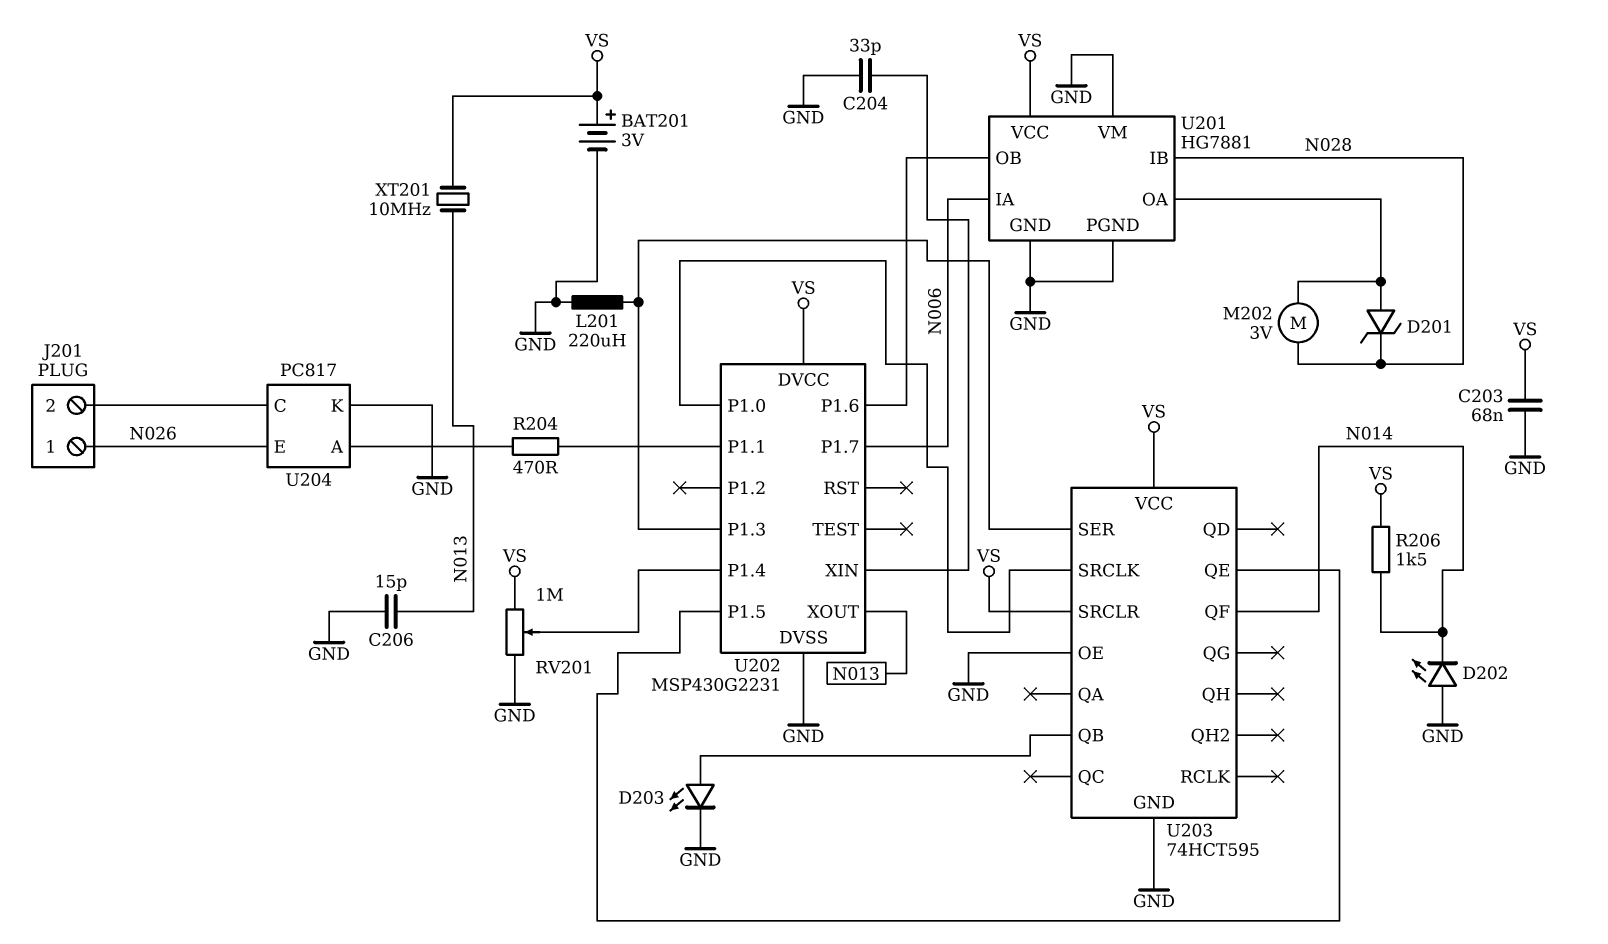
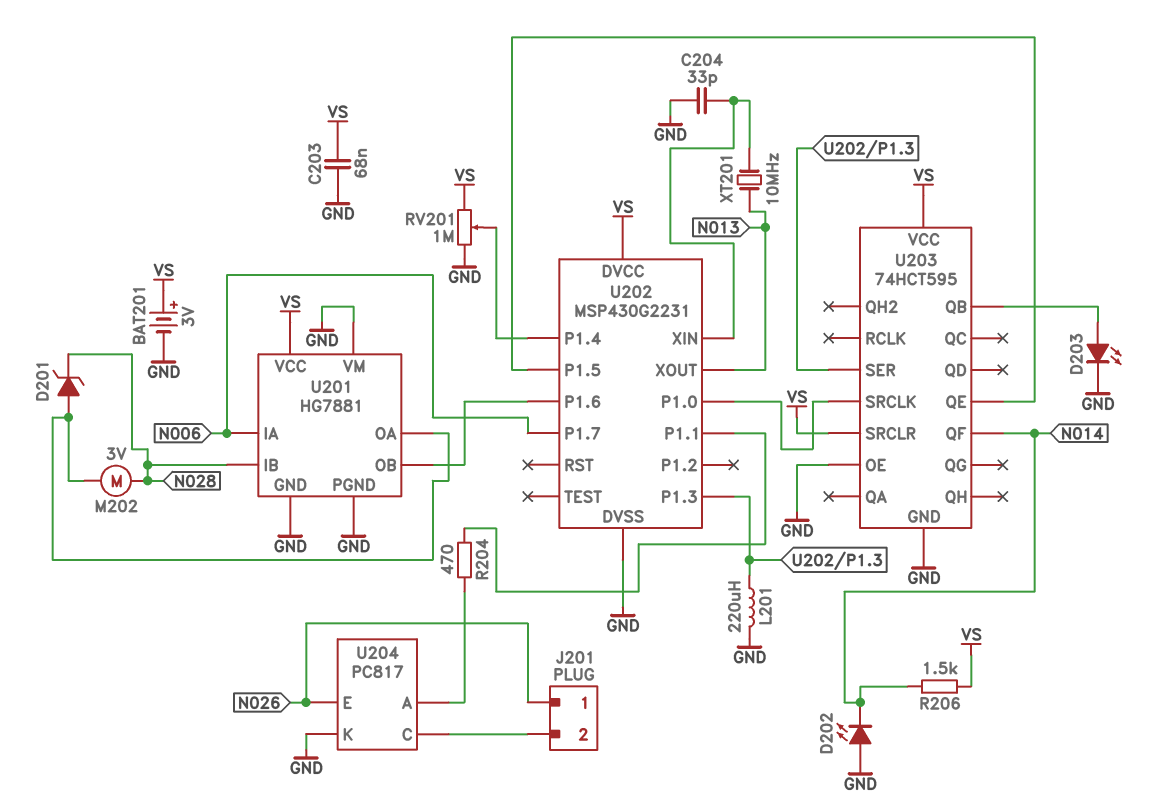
C206: 15pF (GND, N013) -> none
XT201: 10MHz (N013, VS) -> 10MHz (N013, U202/XIN)

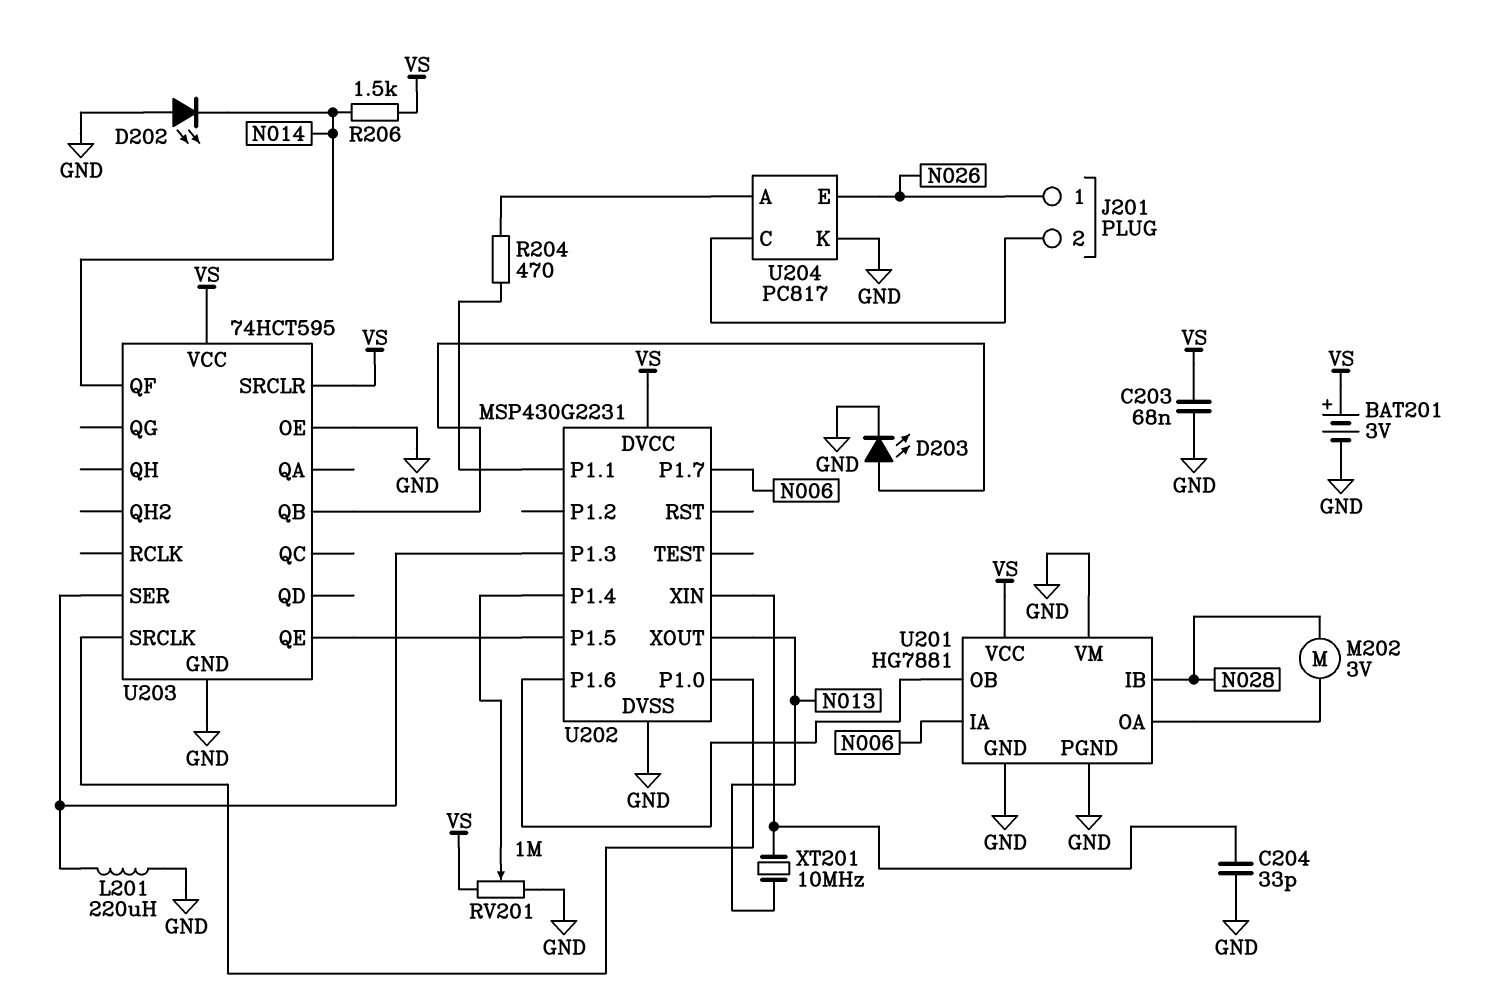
D201: zener (A U201/OA, K N028) -> none

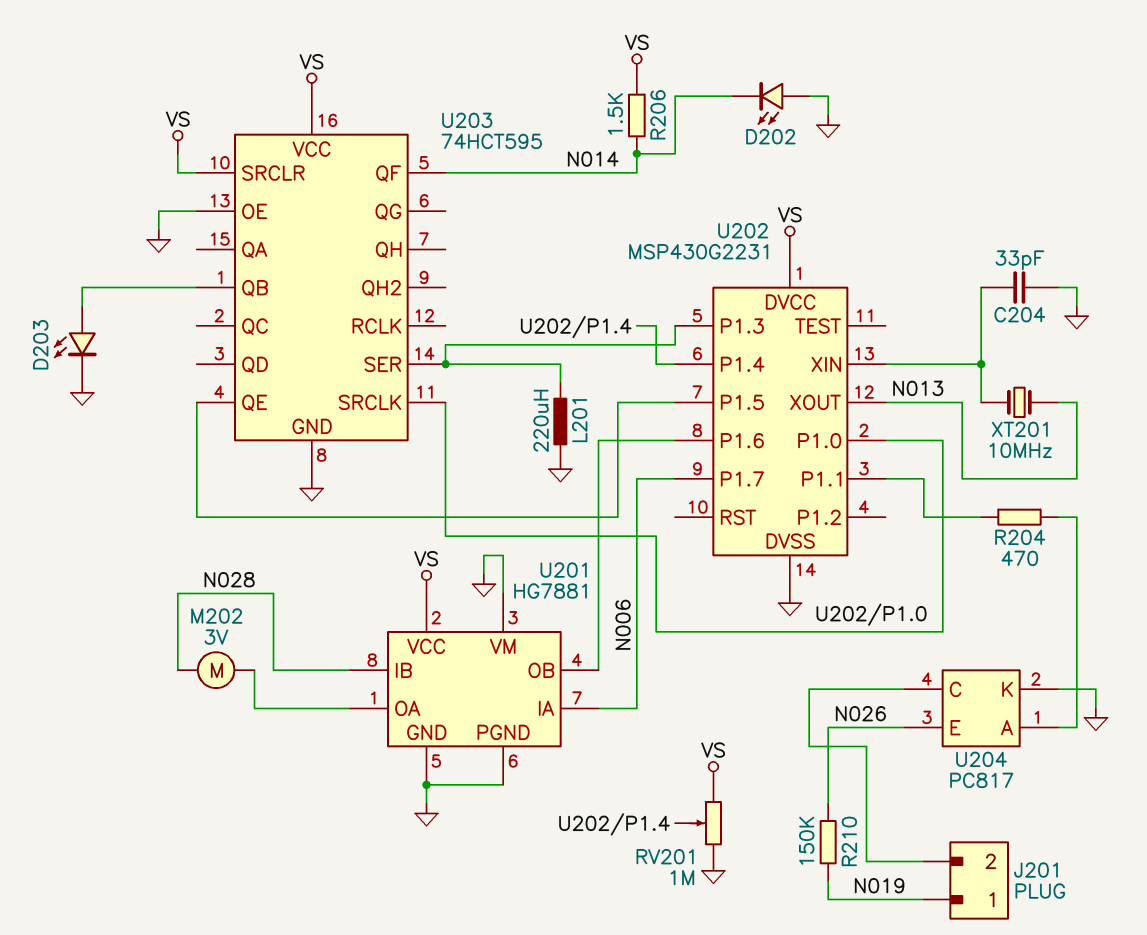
BAT201: 3V (plus VS, minus GND) -> none
C203: 68nF (GND, VS) -> none
J201 pin 1: N026 -> N019
R210: none -> 150k (N019, N026)

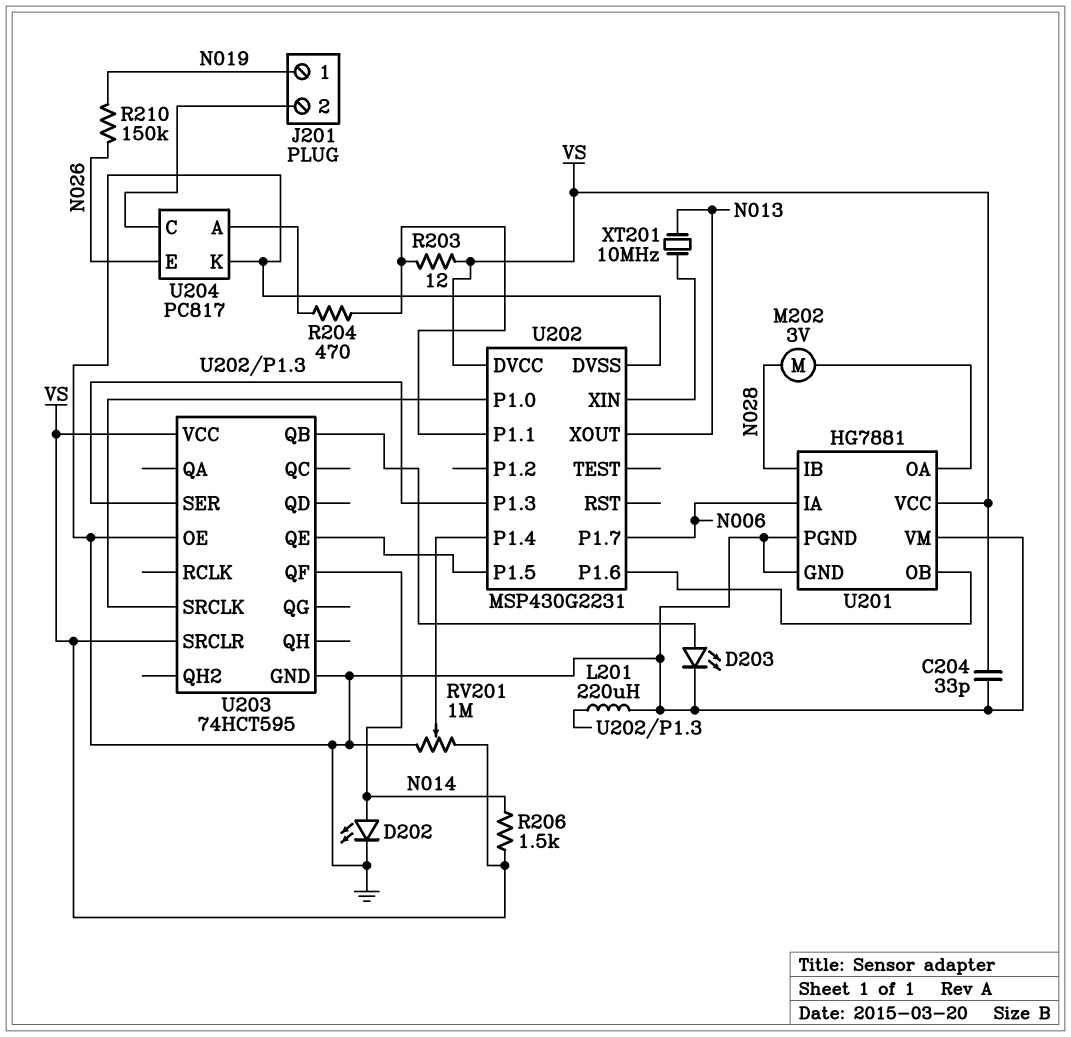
C204: 33pF (GND, U202/XIN) -> 33pF (GND, VS)
D202: LED (A GND, K N014) -> LED (A N014, K GND)
R203: none -> 12 (U202/P1.1, VS)

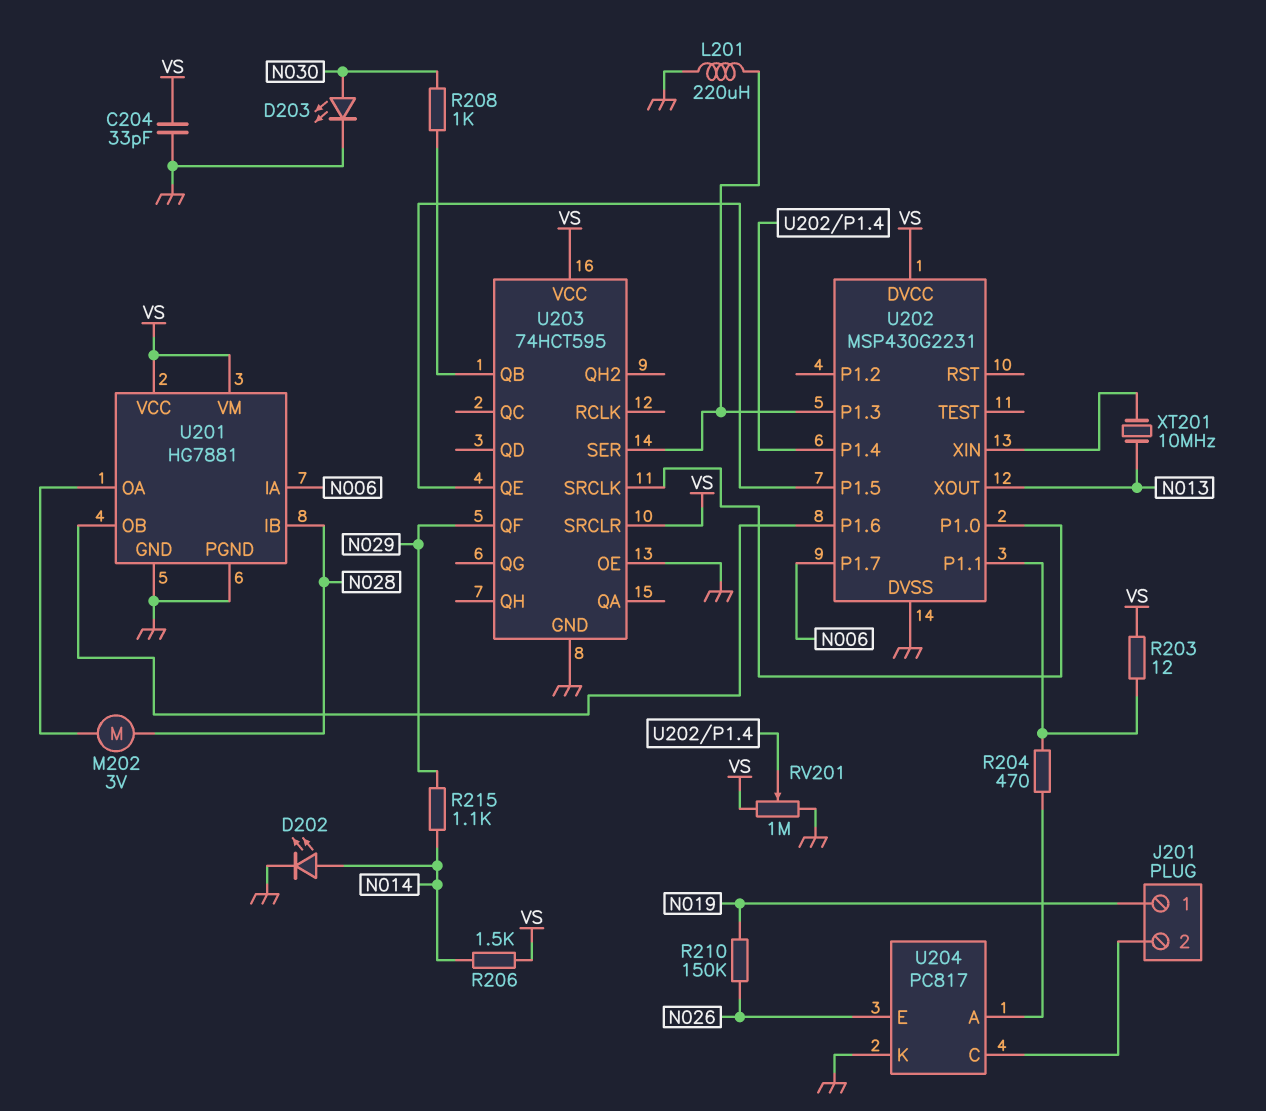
D203: LED (A U203/QB, K GND) -> LED (A N030, K GND)
R208: none -> 1k (N030, U203/QB)
R215: none -> 1.1k (N014, N029)
U201 pin VM: GND -> VS
U203 pin QF: N014 -> N029

